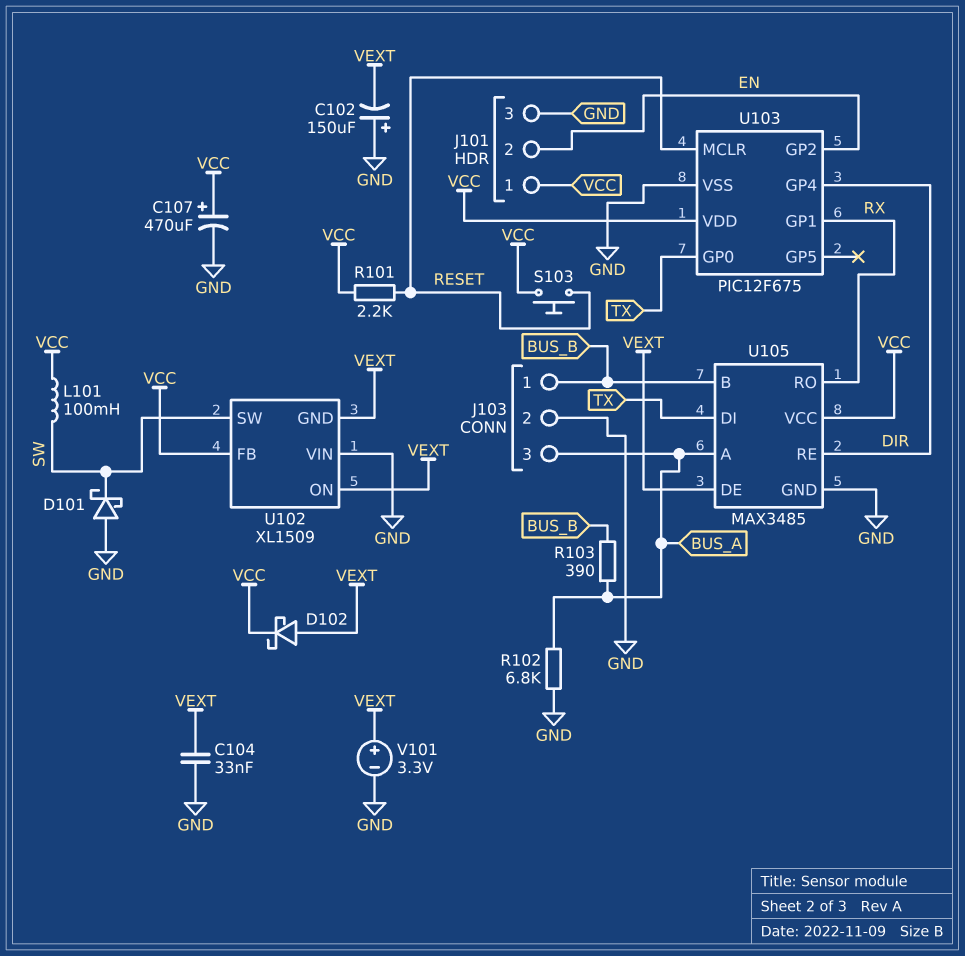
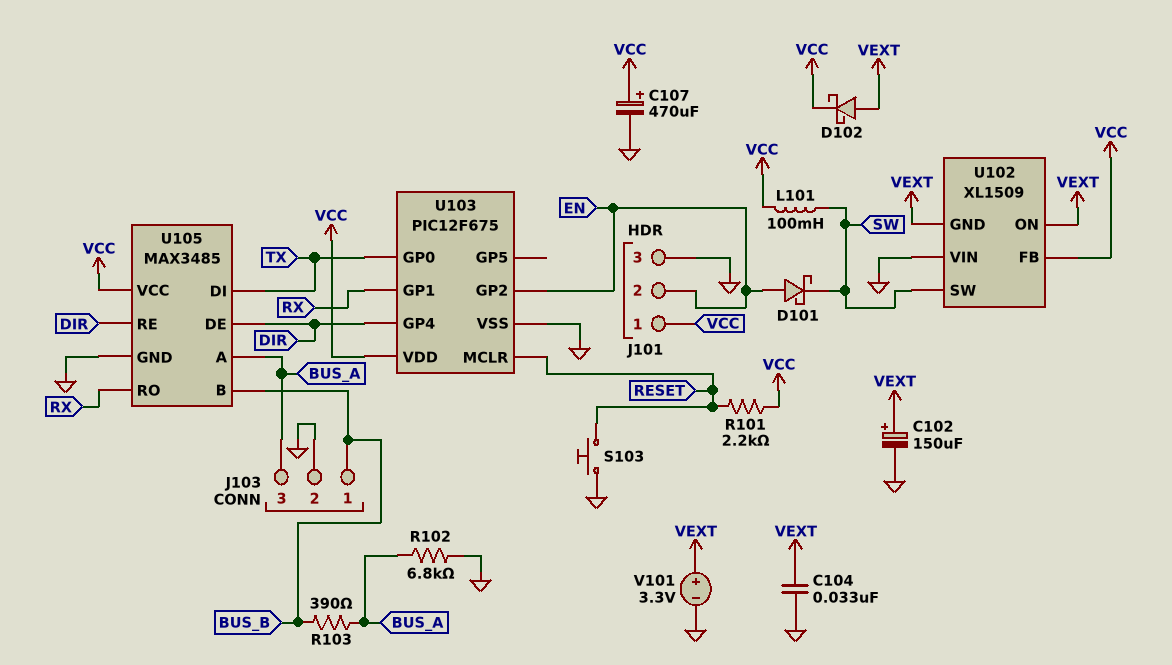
C102: 150uF (plus GND, minus VEXT) -> 150uF (plus VEXT, minus GND)
D101: schottky (A GND, K SW) -> schottky (A EN, K SW)
S103: button (RESET, VCC) -> button (GND, RESET)
U105 pin DE: VEXT -> DIR

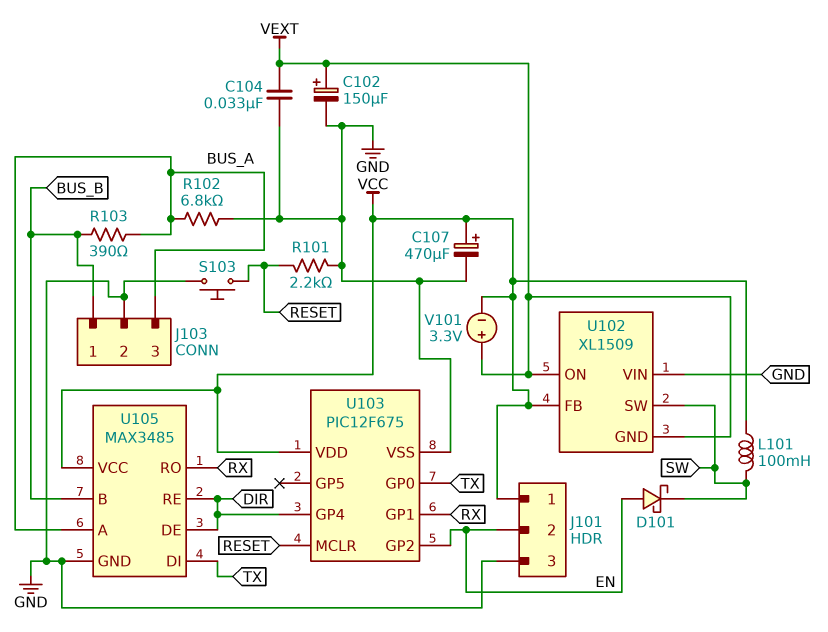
D102: schottky (A VEXT, K VCC) -> none
R101: 2.2k (RESET, VCC) -> 2.2k (GND, RESET)
V101: 3.3V (plus VEXT, minus GND) -> 3.3V (plus VEXT, minus VCC)

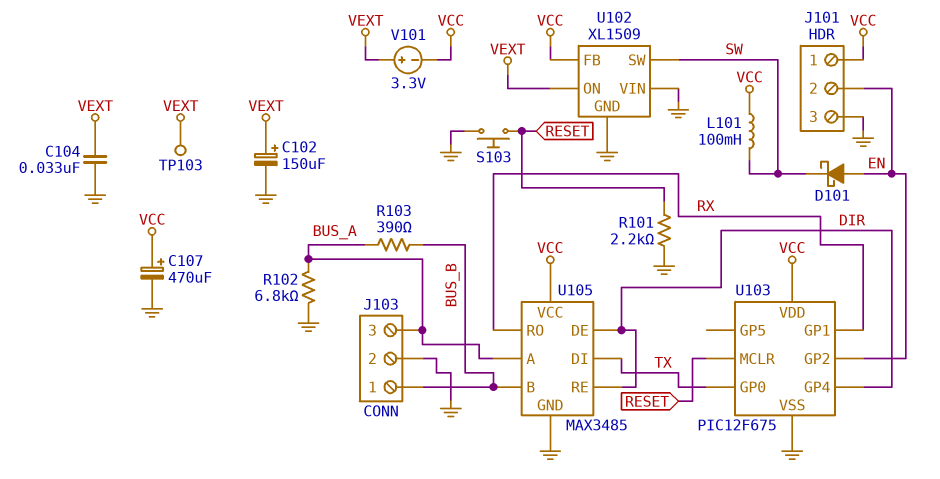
TP103: none -> test point (VEXT)
U102 pin GND: VEXT -> GND

